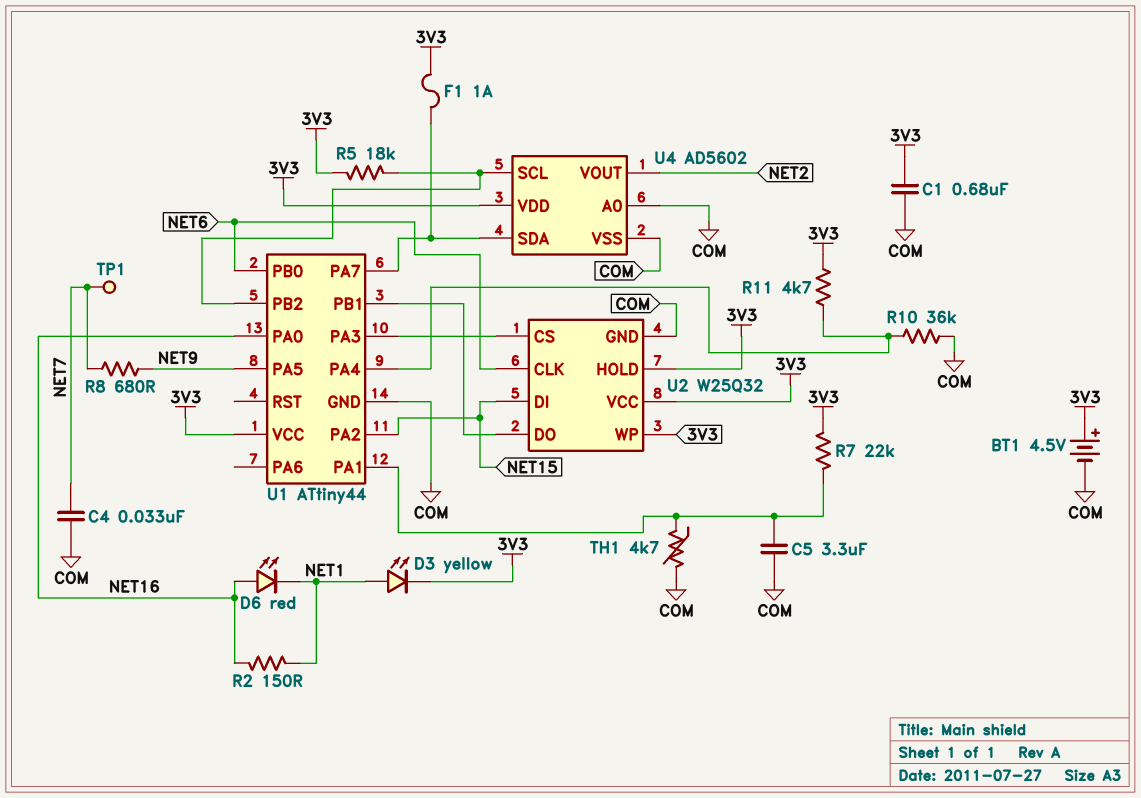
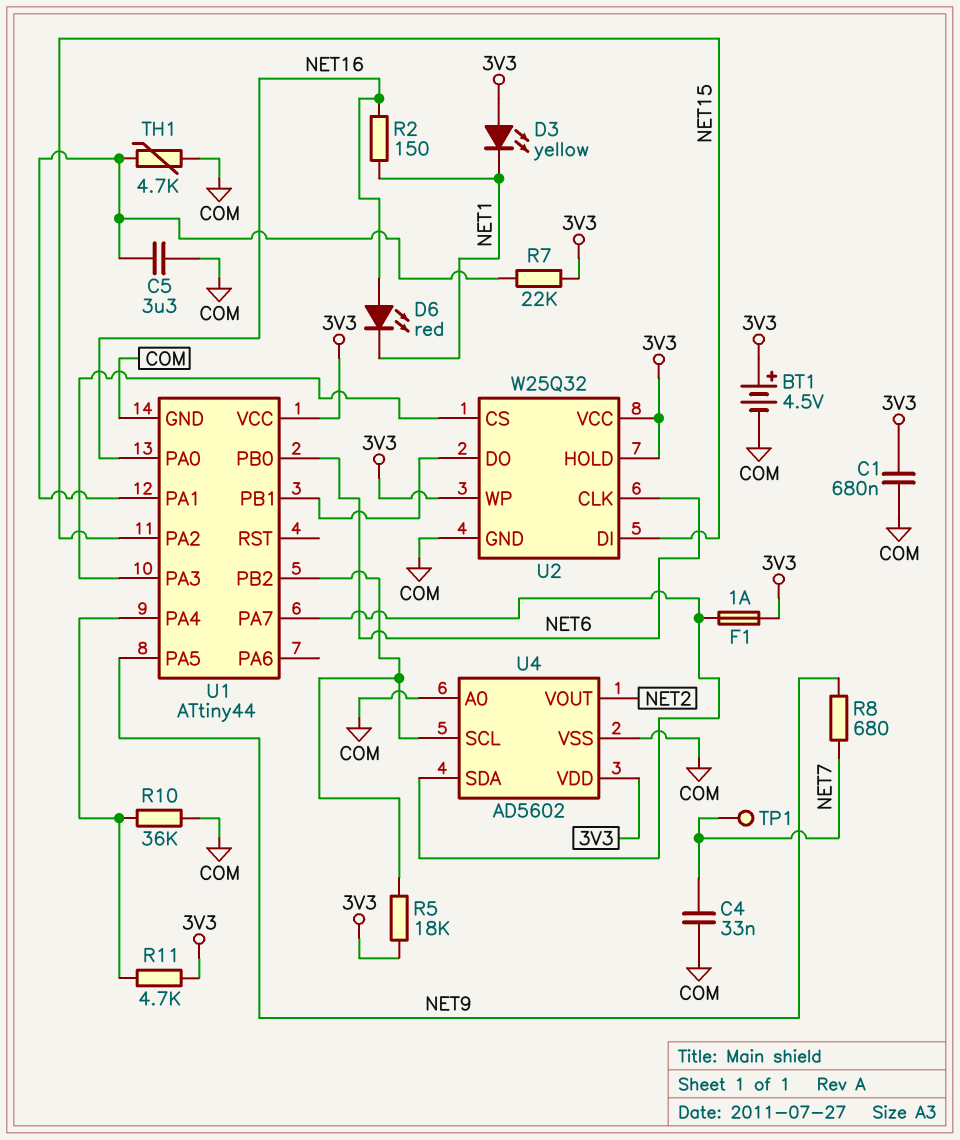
D3: LED yellow (A NET1, K 3V3) -> LED yellow (A 3V3, K NET1)

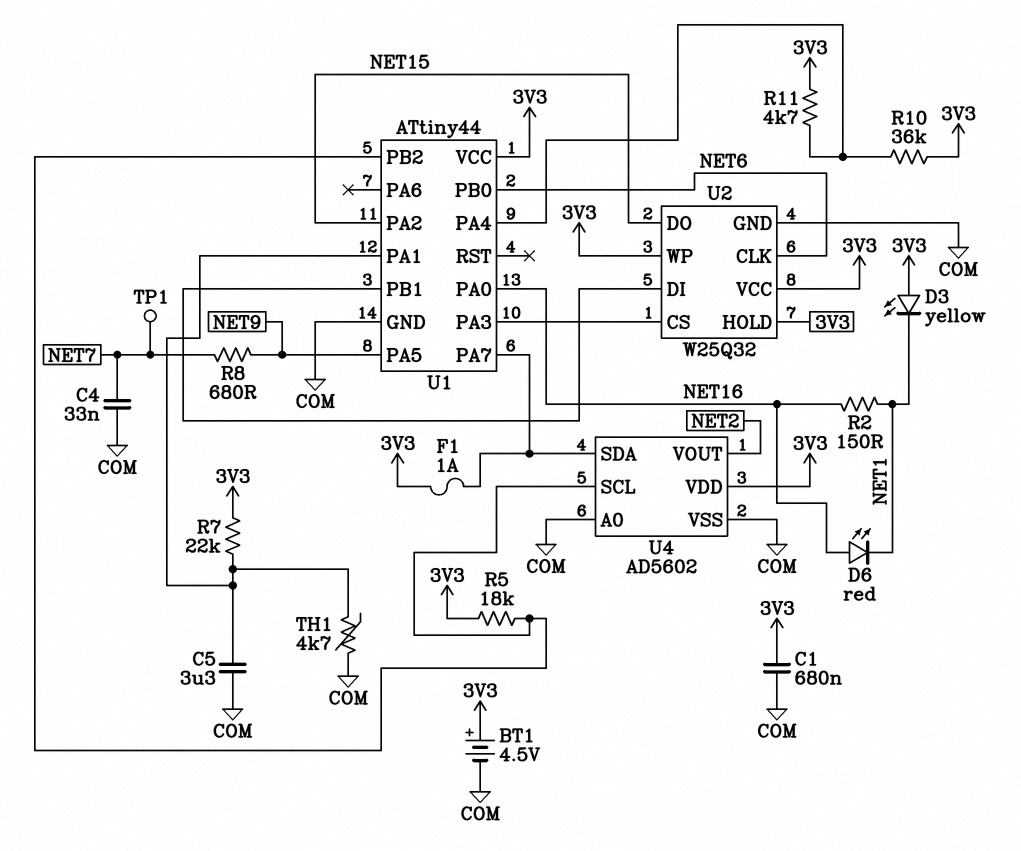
R10: 36k (COM, U1/PA4) -> 36k (3V3, U1/PA4)
U2 pin DI: NET15 -> U1/PB1
U2 pin DO: U1/PB1 -> NET15

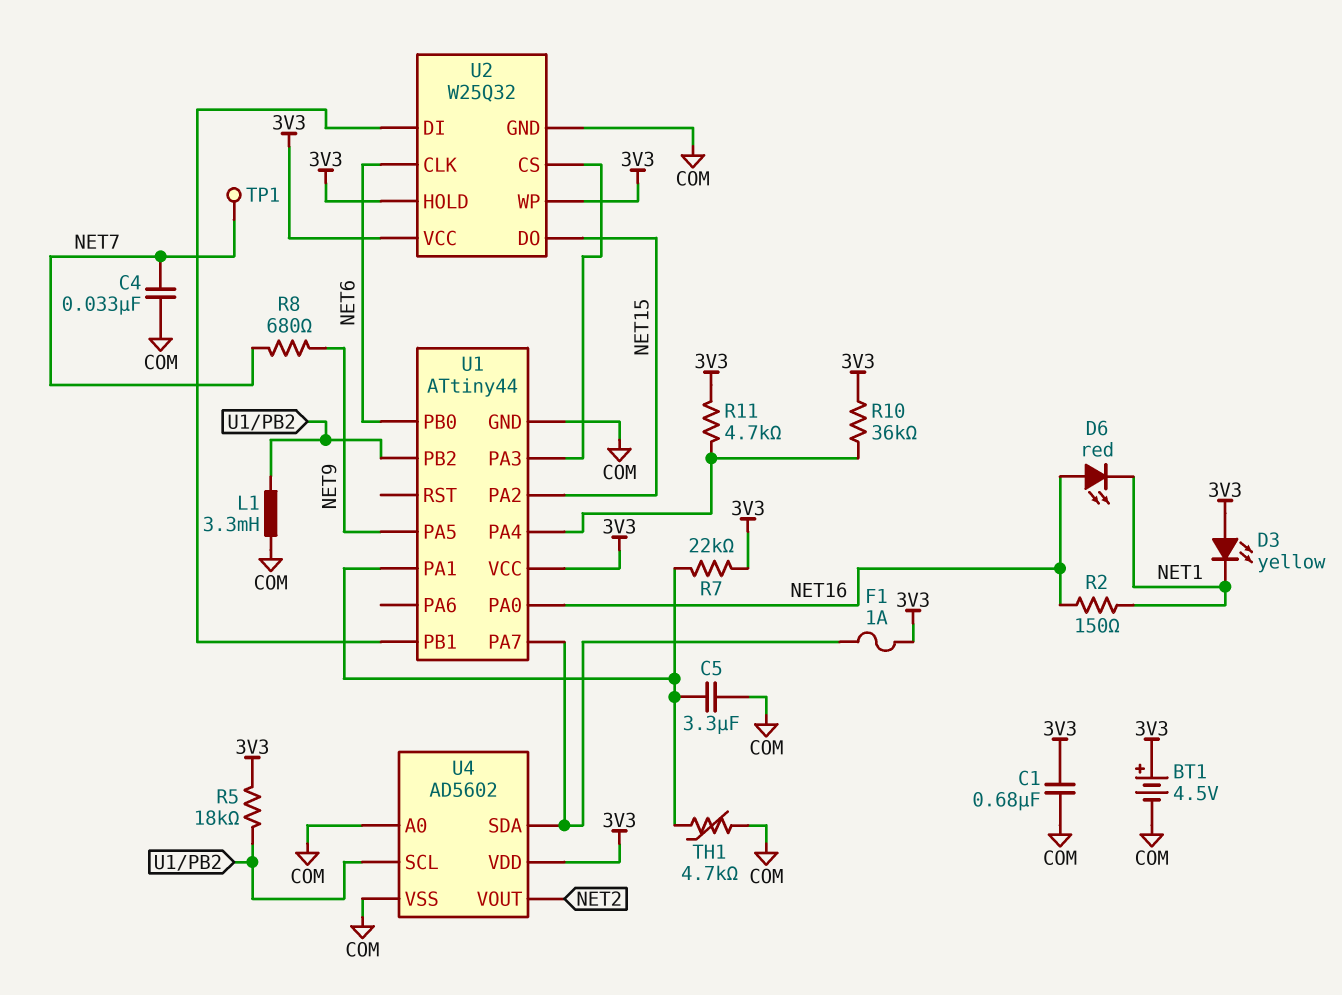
L1: none -> 3.3mH (COM, U1/PB2)

